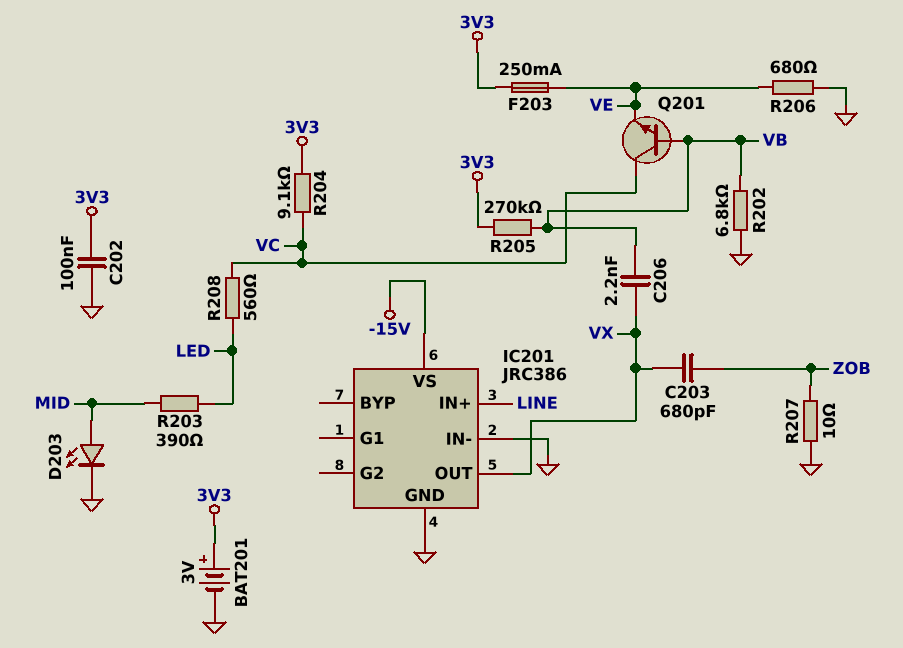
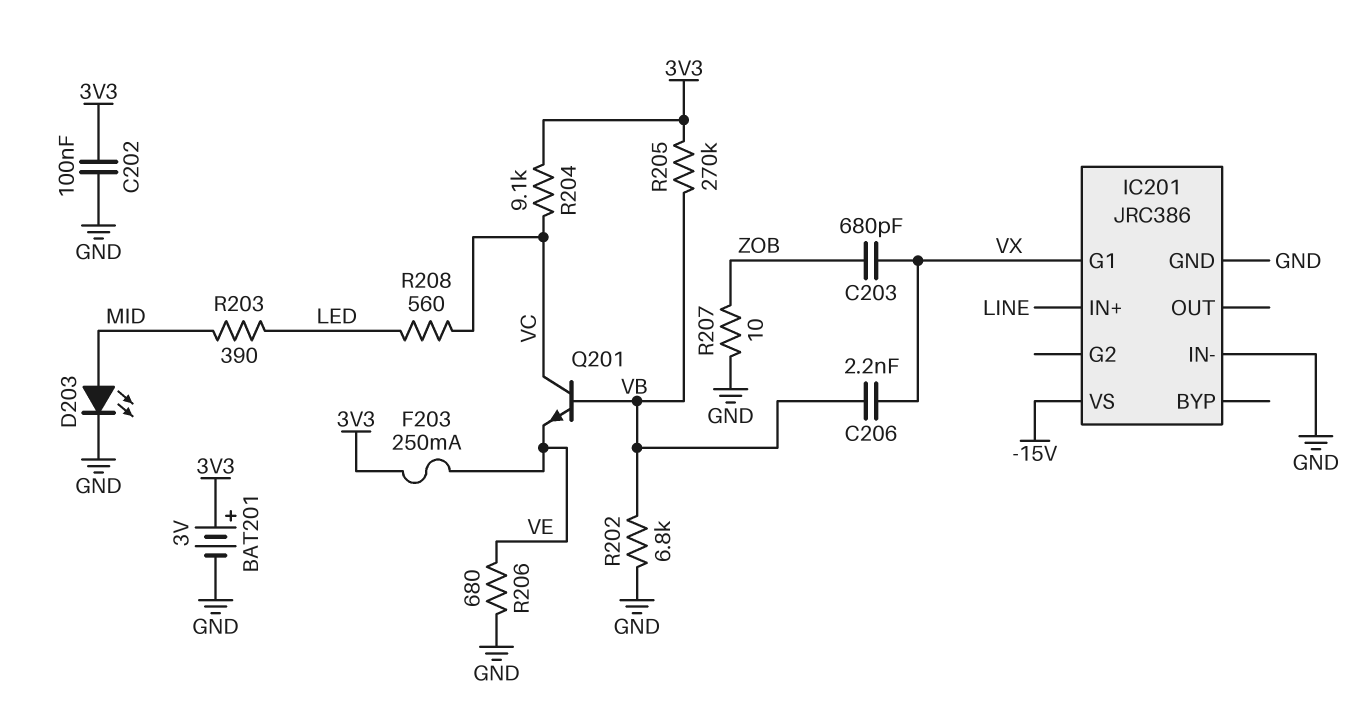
IC201 pin G1: none -> VX
IC201 pin OUT: VX -> none

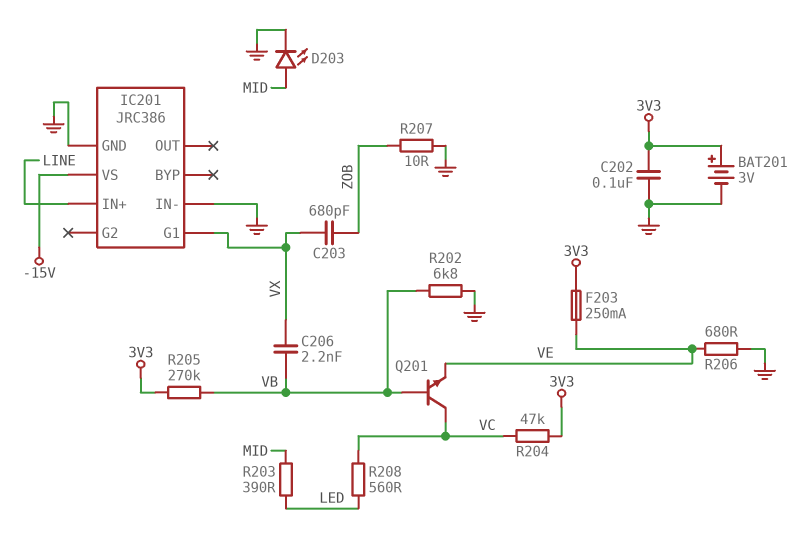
R204: 9.1k (3V3, VC) -> 47k (3V3, VC)

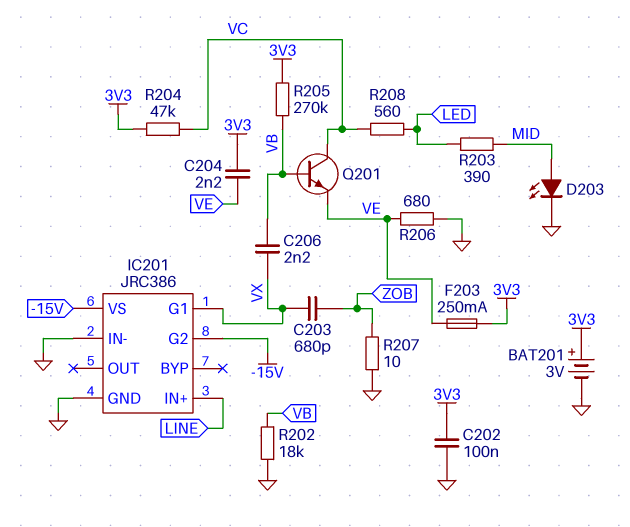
C204: none -> 2.2nF (3V3, VE)
IC201 pin G2: none -> -15V
R202: 6.8k (GND, VB) -> 18k (GND, VB)

